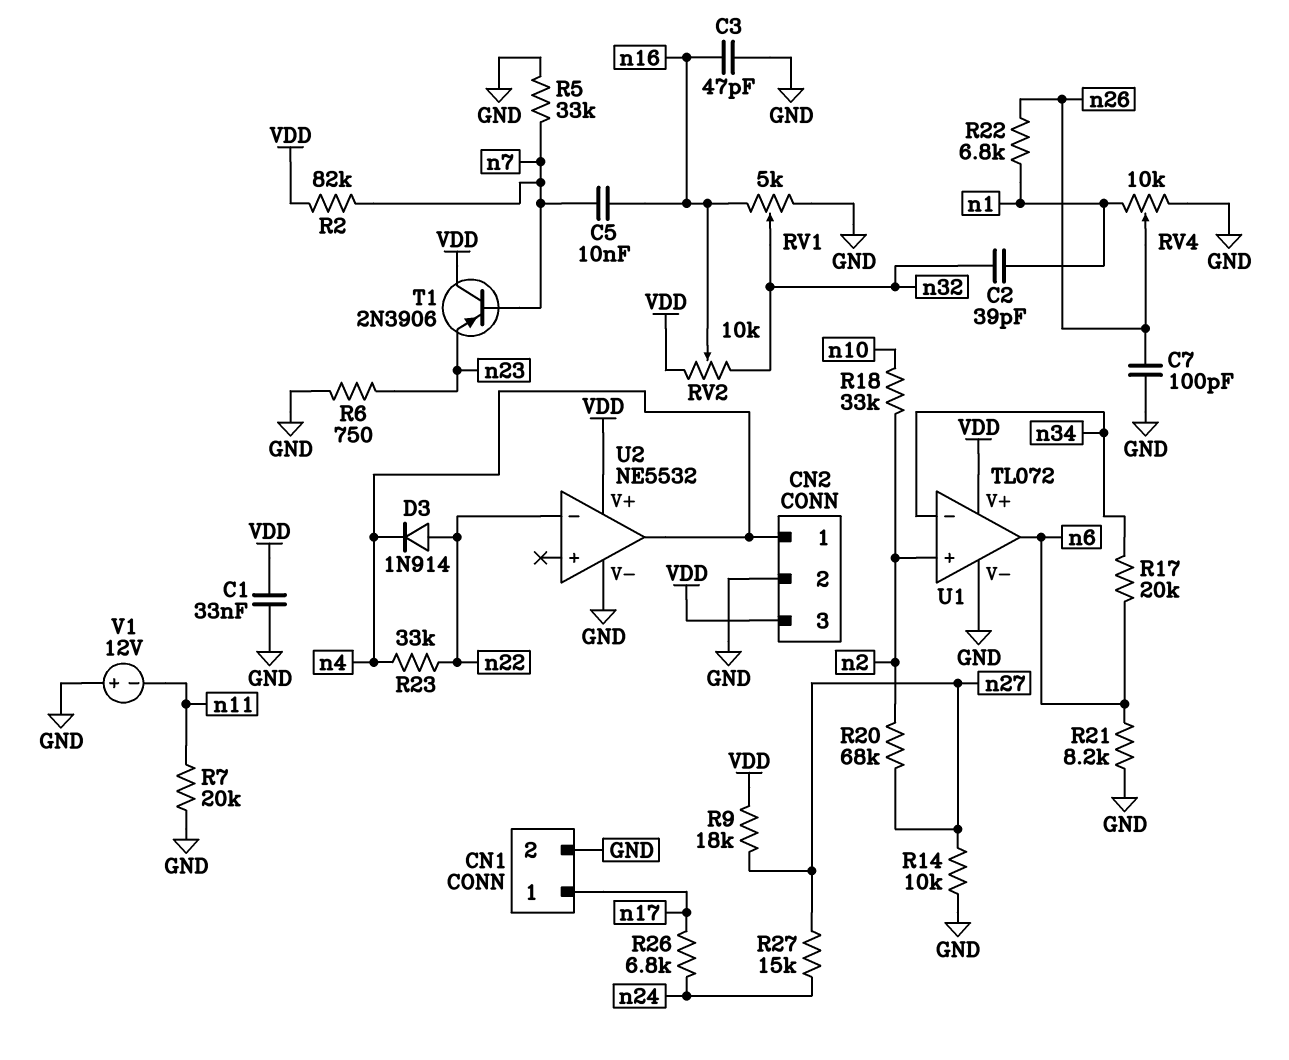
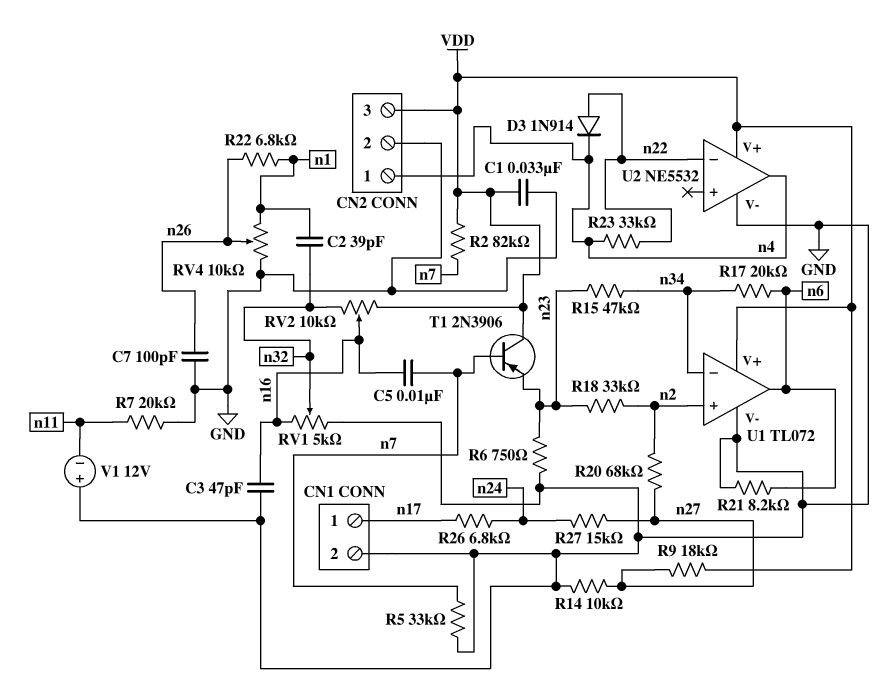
R15: none -> 47k (n23, n34)
R18: 33k (n2, n10) -> 33k (n2, n23)

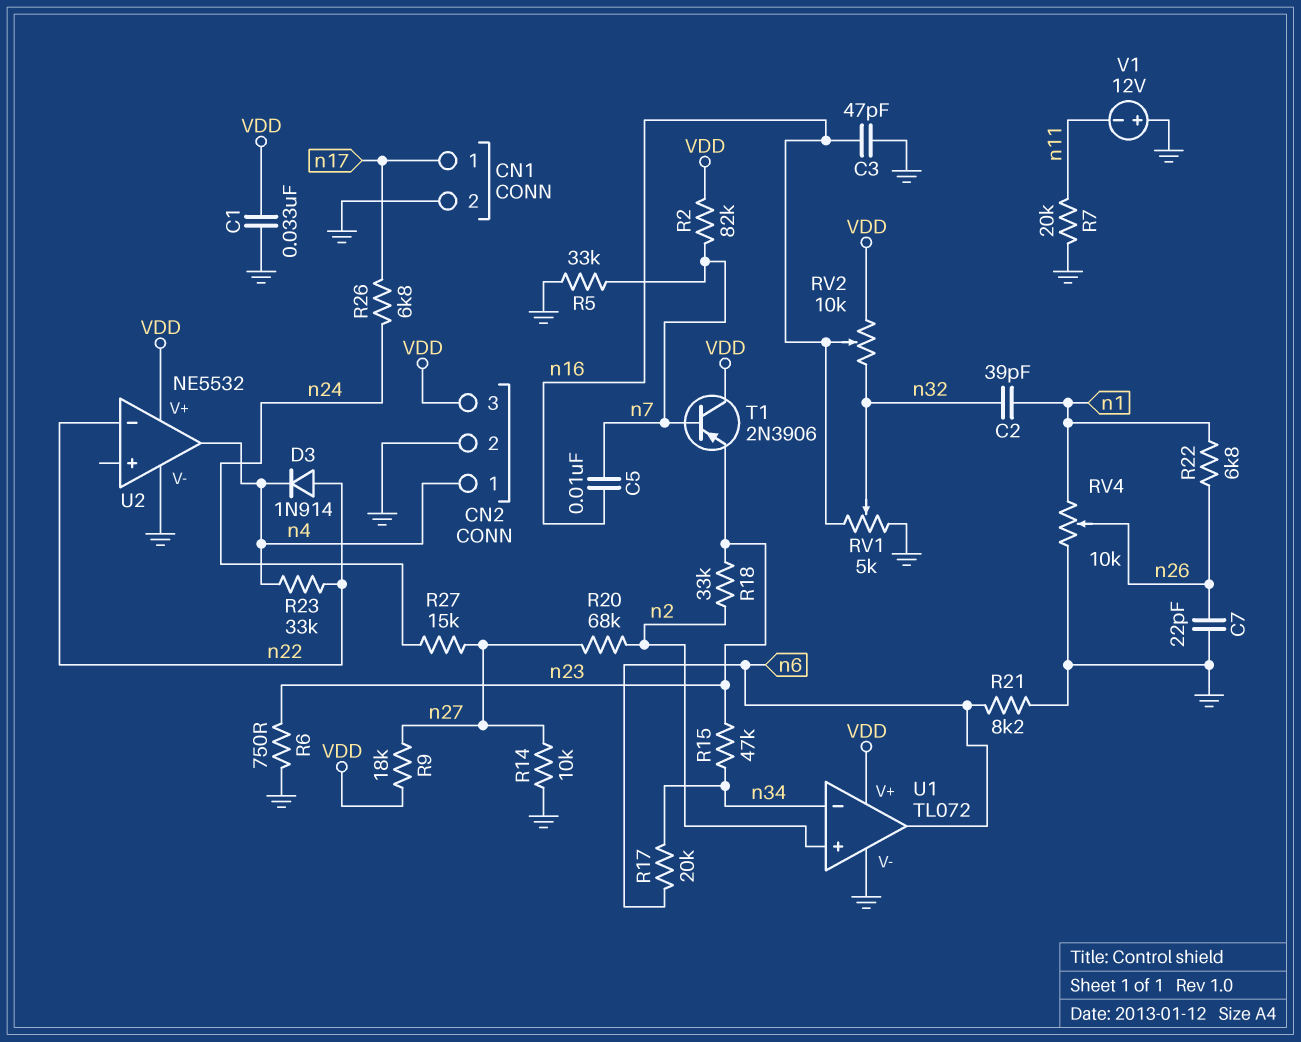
C7: 100pF (GND, n26) -> 22pF (GND, n26)

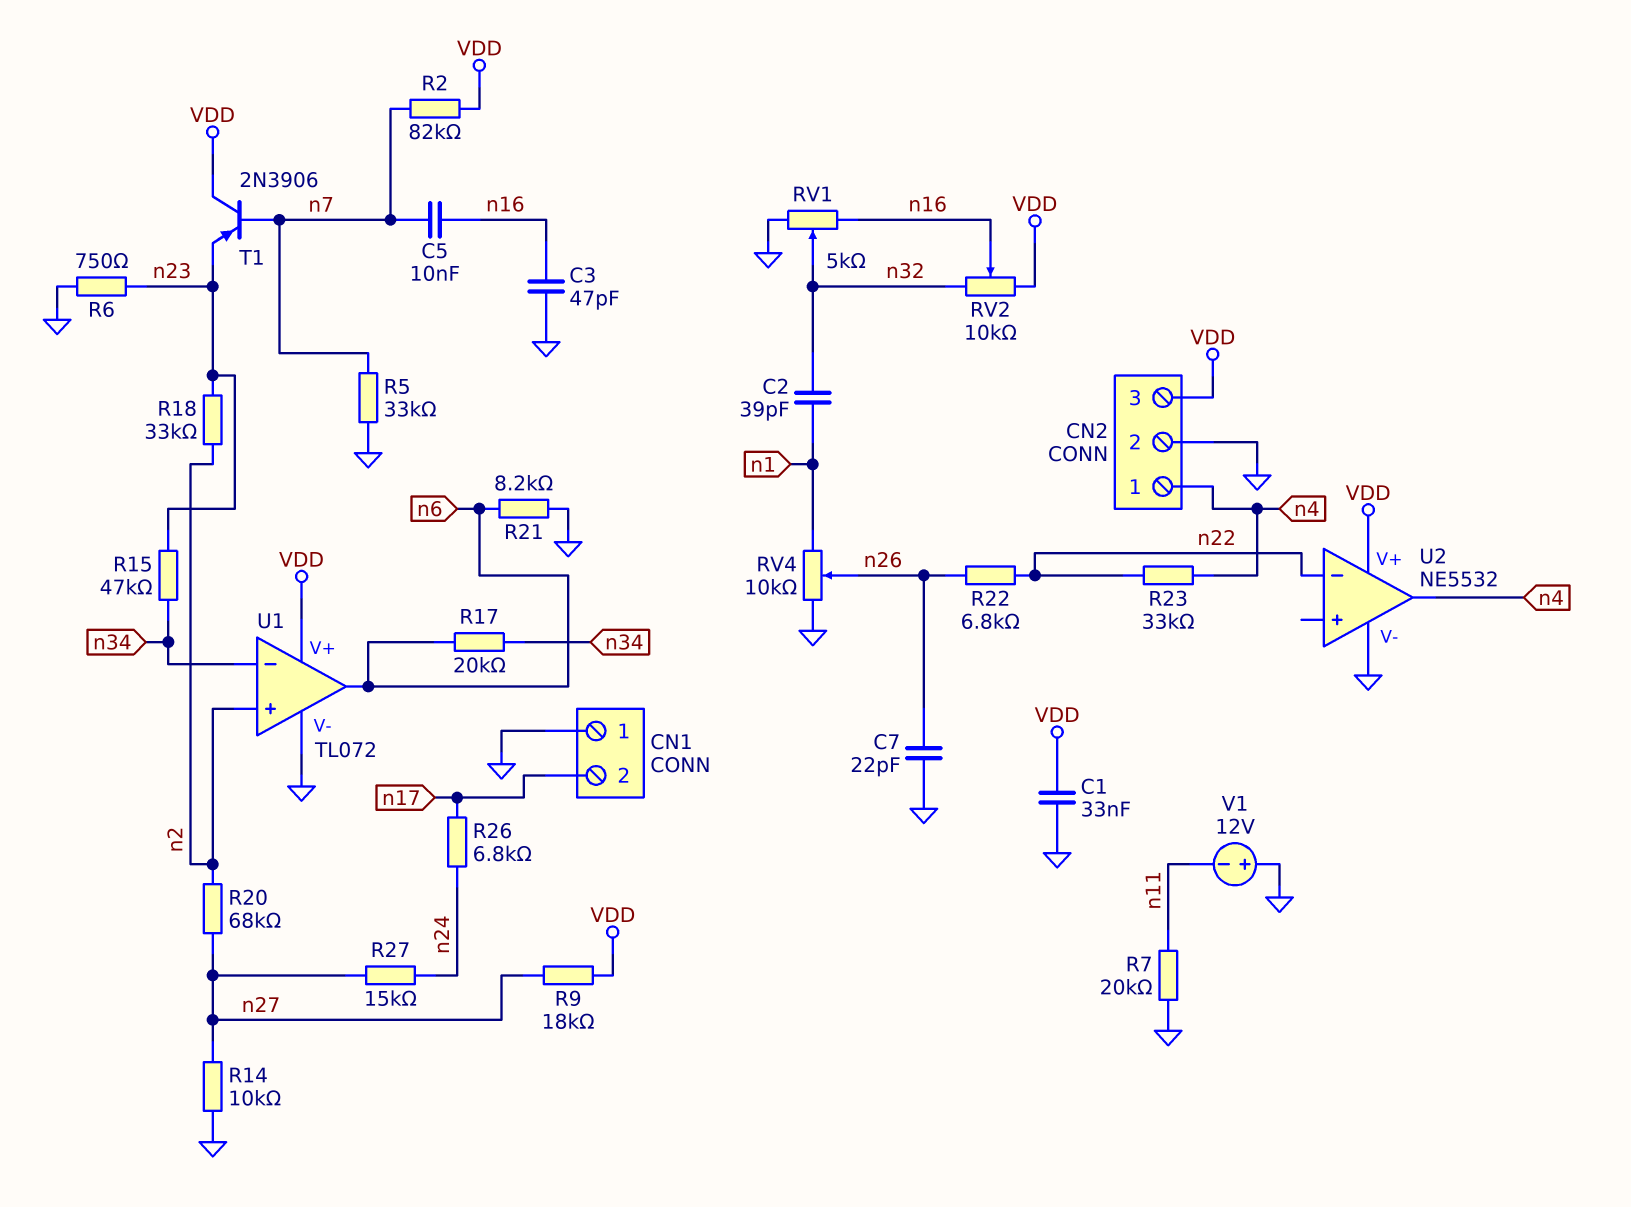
CN1 pin 1: n17 -> GND
CN1 pin 2: GND -> n17
D3: diode 1N914 (A n22, K n4) -> none
R22: 6.8k (n1, n26) -> 6.8k (n22, n26)

